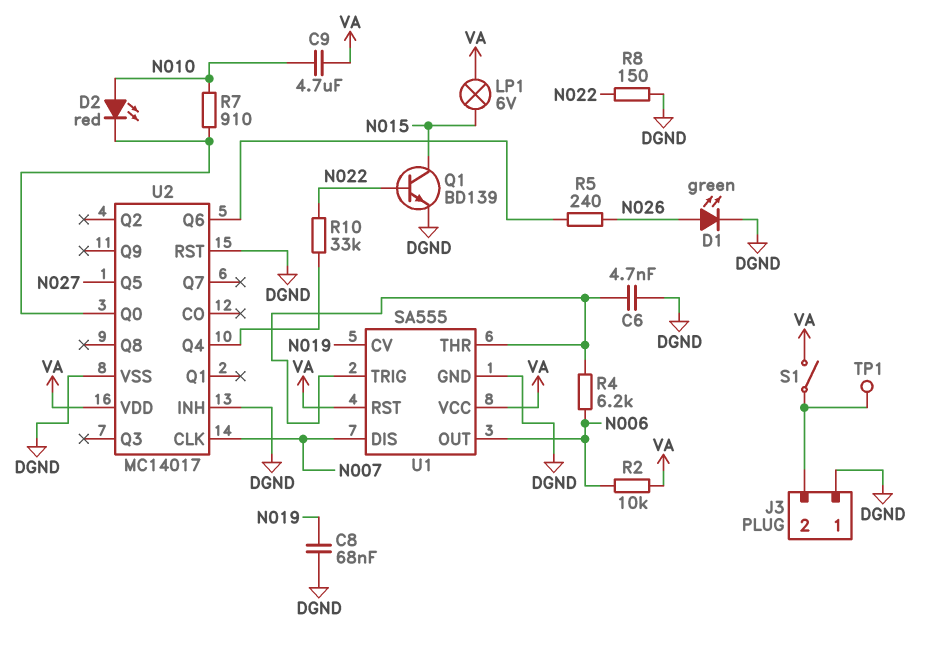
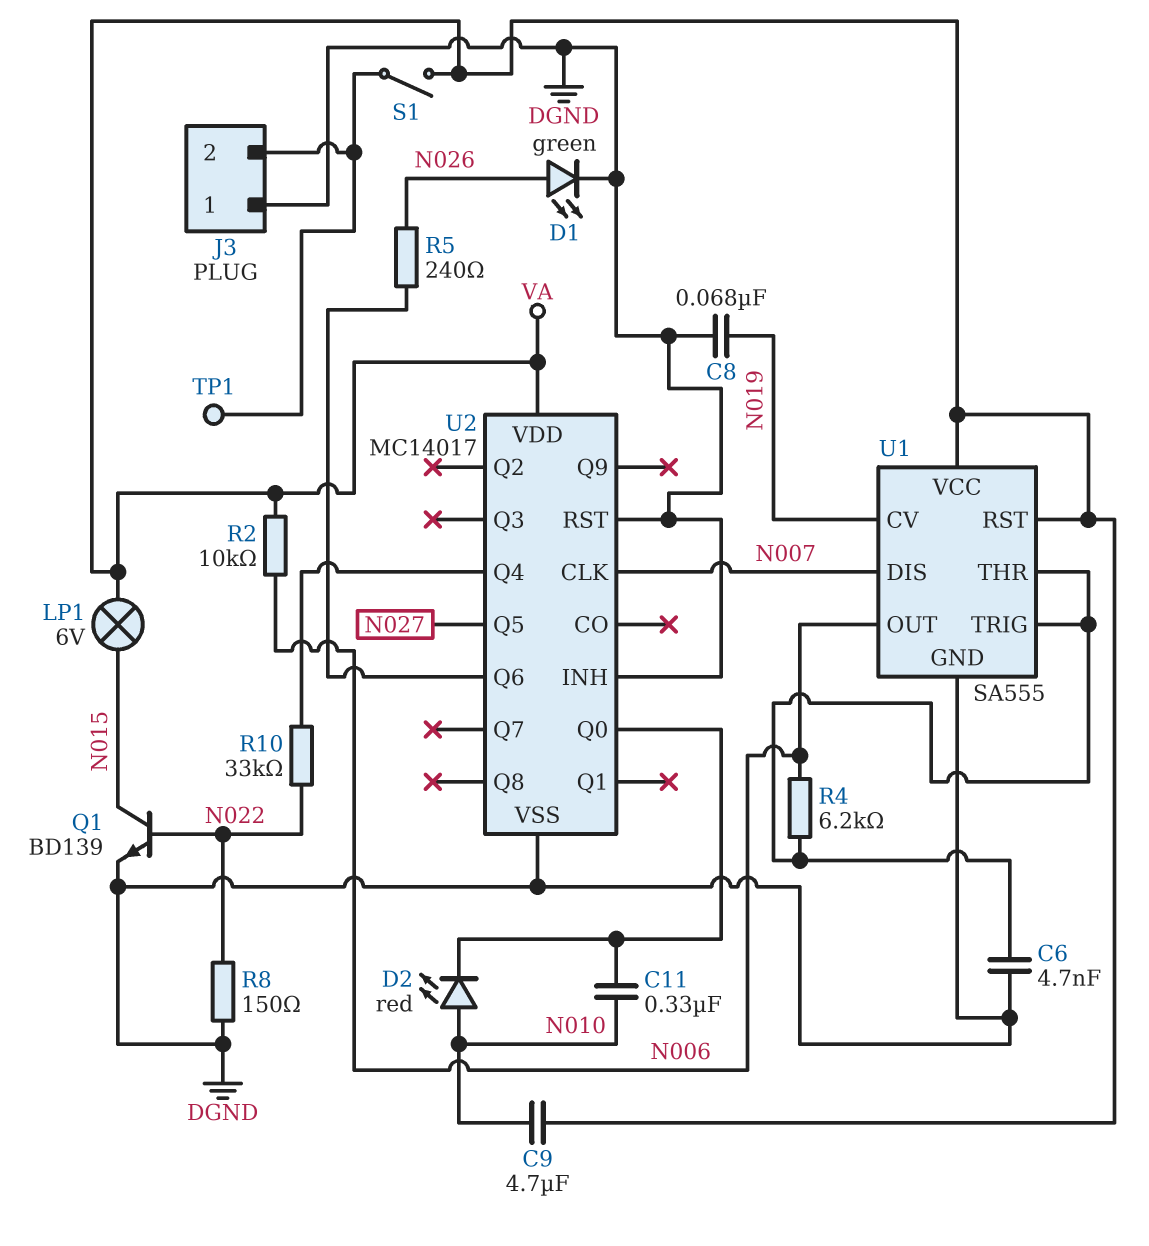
C11: none -> 330nF (N010, U2/Q0)
R7: 910 (N010, U2/Q0) -> none

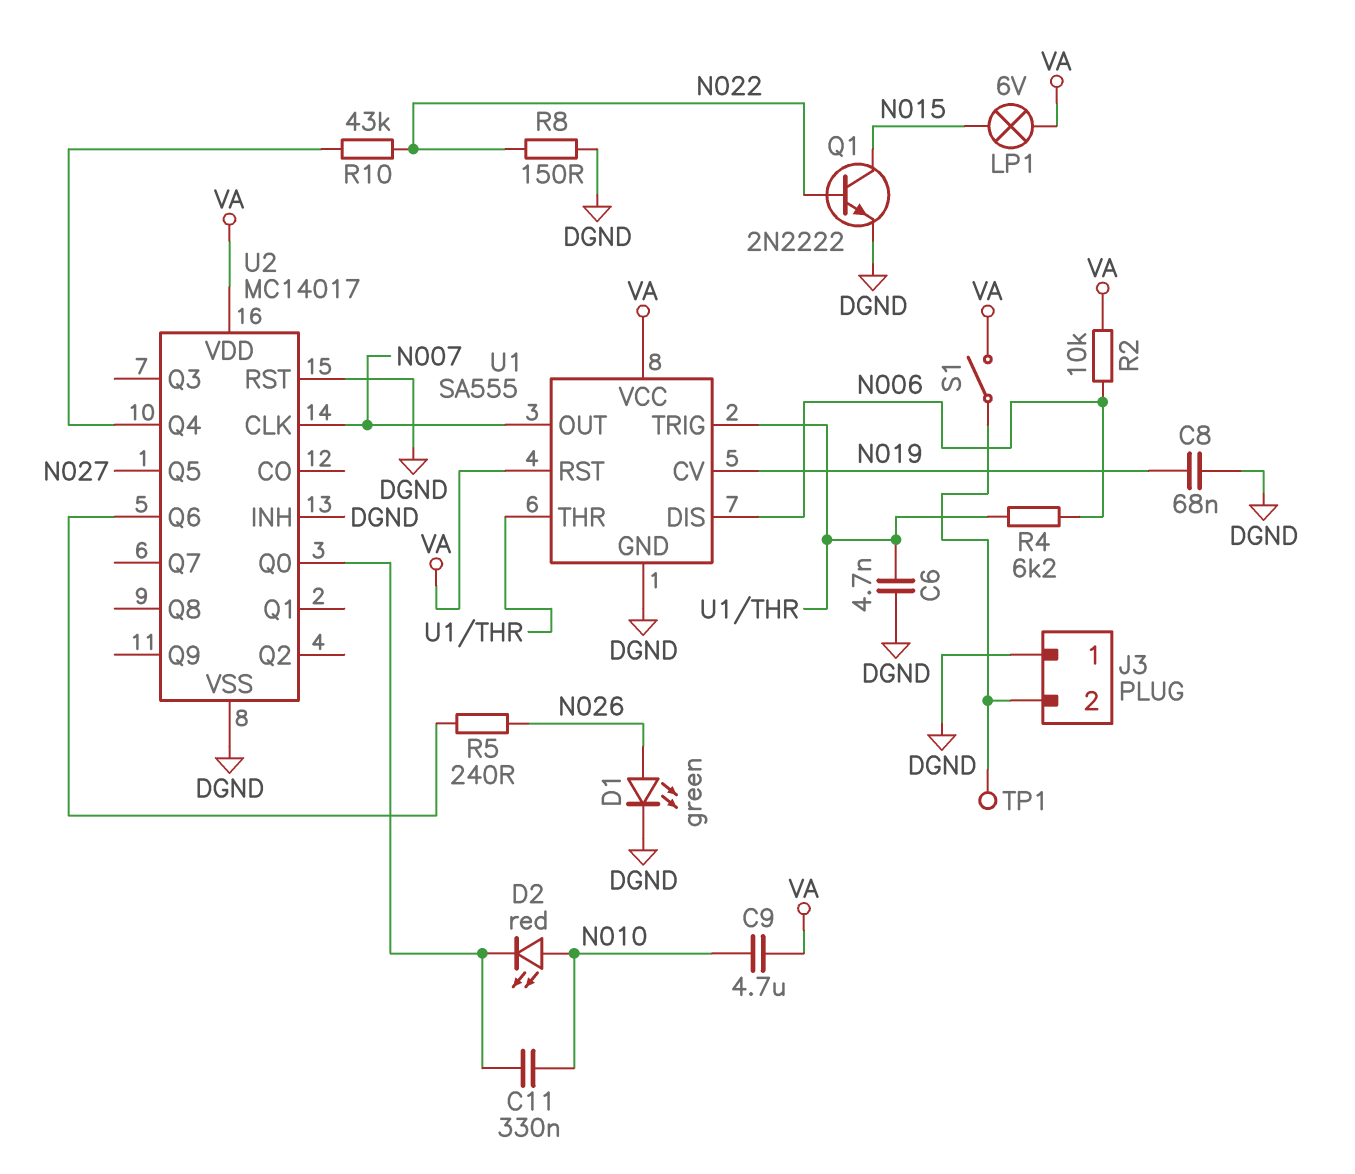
Q1: NPN BD139 (B N022, C N015, E DGND) -> NPN 2N2222 (B N022, C N015, E DGND)
R10: 33k (N022, U2/Q4) -> 43k (N022, U2/Q4)
U1 pin DIS: N007 -> N006
U1 pin OUT: N006 -> N007

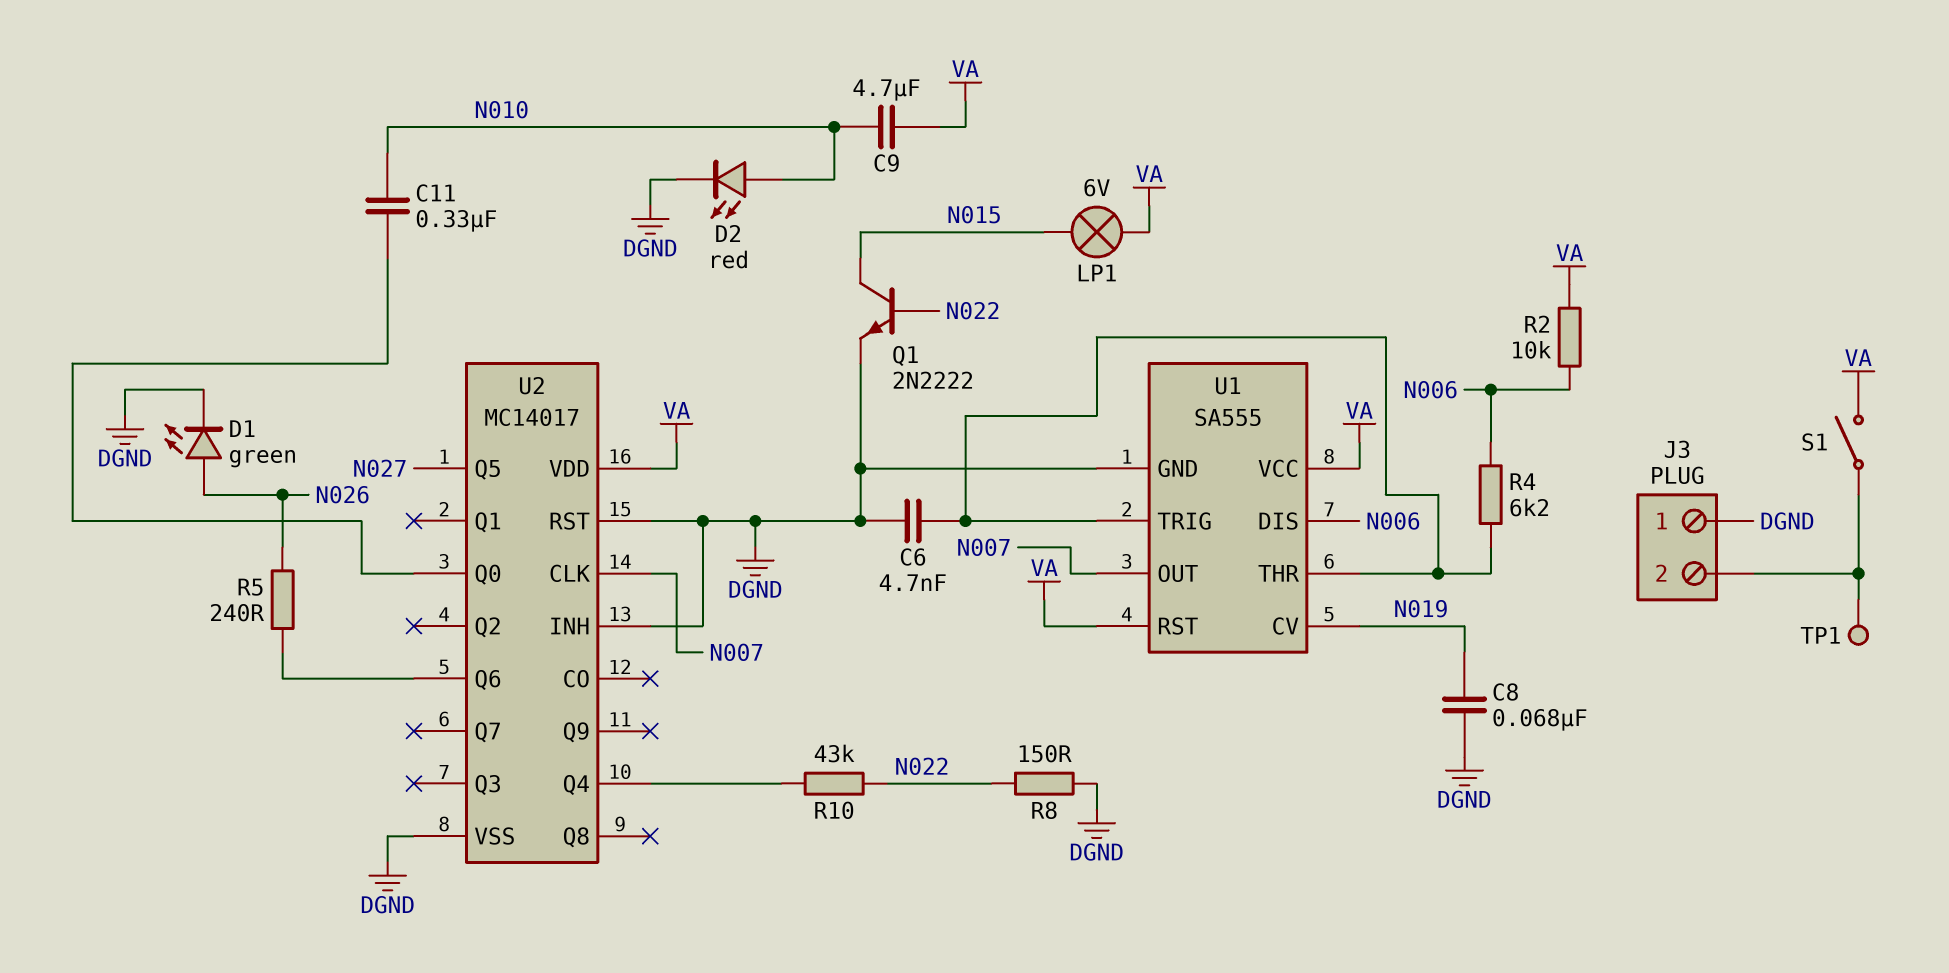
D2: LED red (A N010, K U2/Q0) -> LED red (A N010, K DGND)

